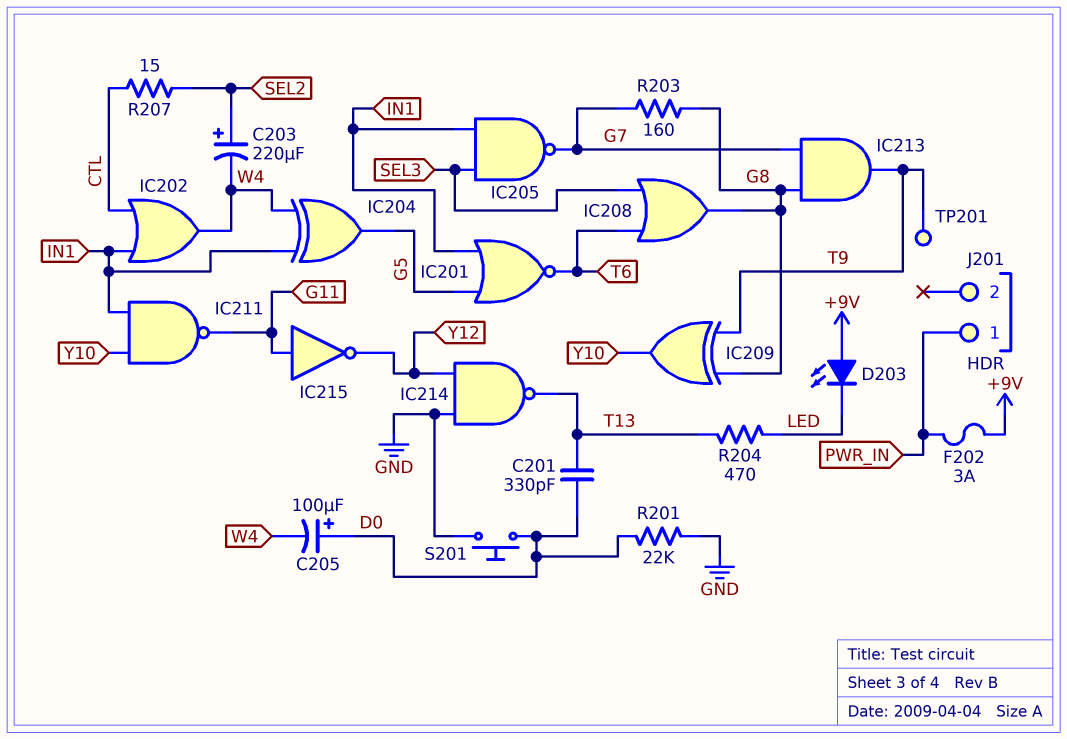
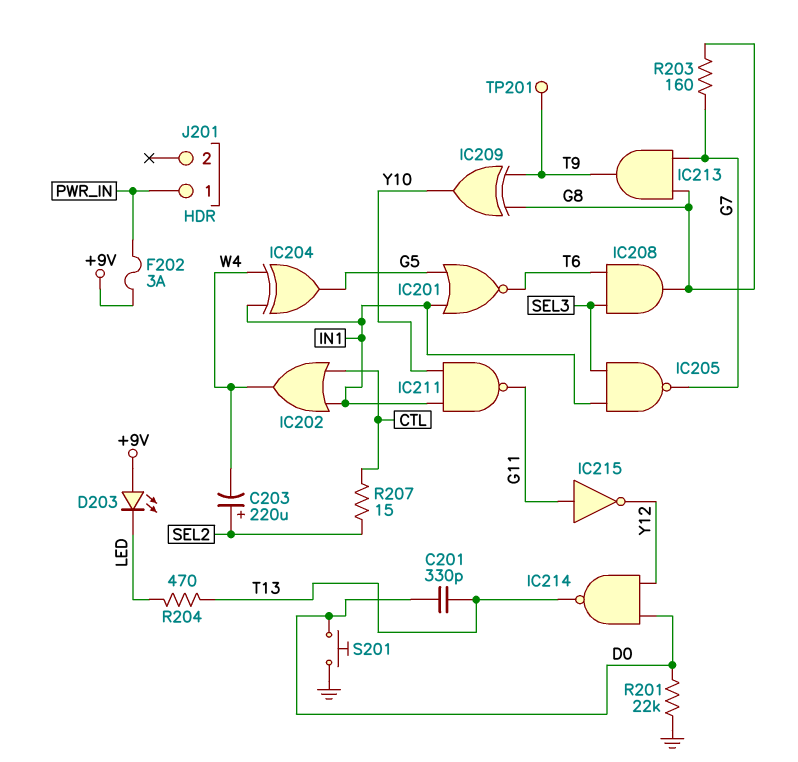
C205: 100uF (plus D0, minus W4) -> none
IC208: OR (in SEL3, in T6, out G8) -> AND (in SEL3, in T6, out G8)
IC214: NAND (in GND, in Y12, out T13) -> NAND (in D0, in Y12, out T13)

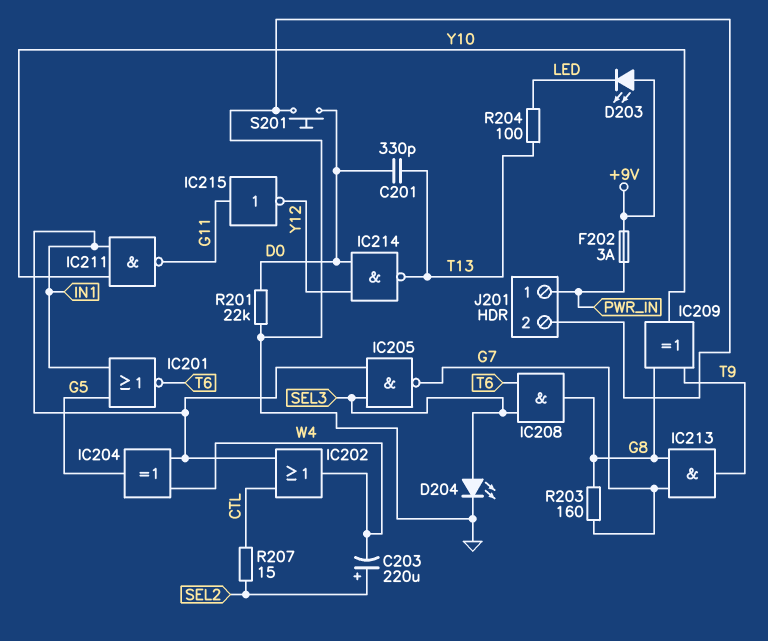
D204: none -> LED (A SEL3, K GND)
J201 pin 2: none -> GND
R204: 470 (LED, T13) -> 100 (LED, T13)
TP201: test point (T9) -> none

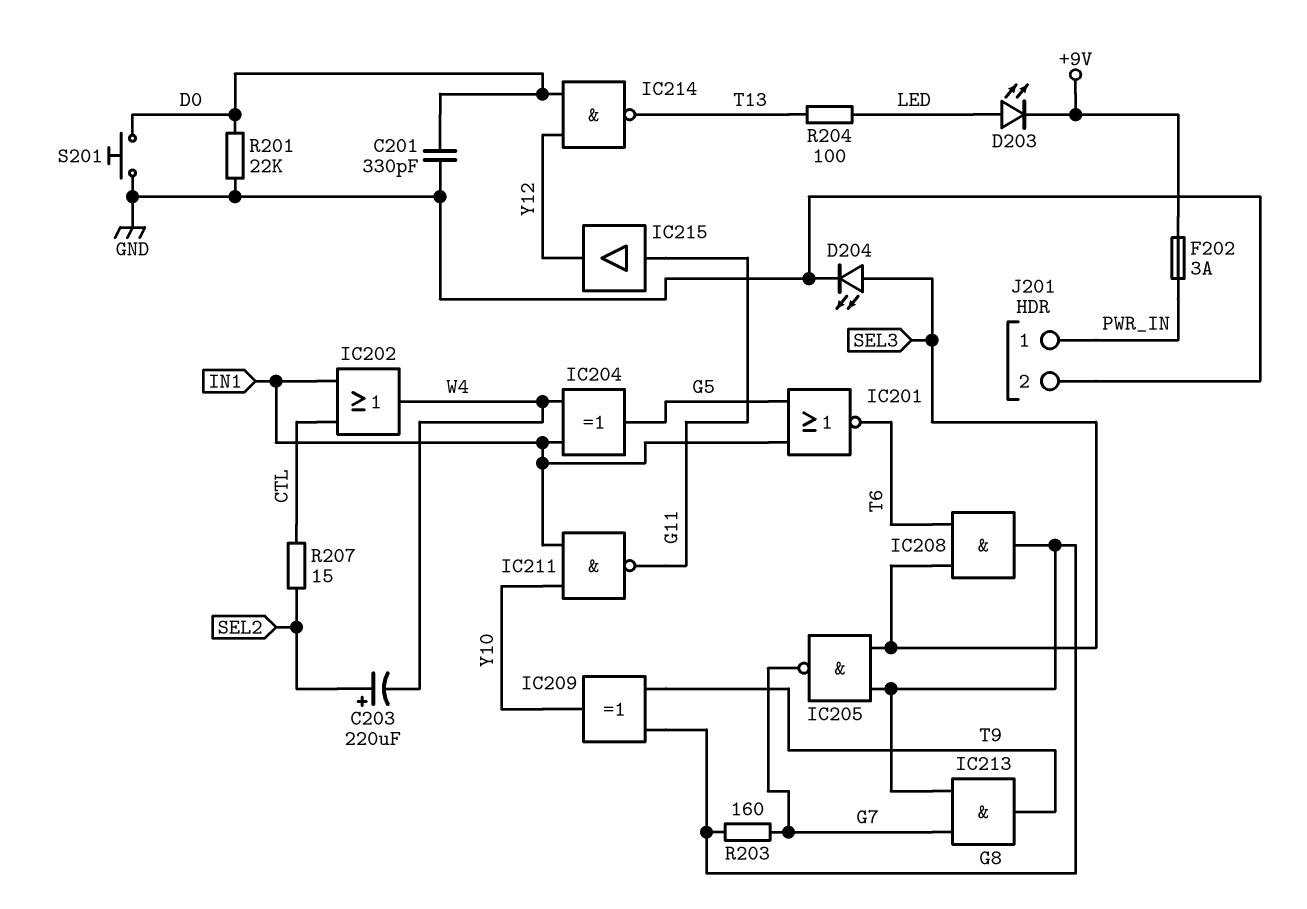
C201: 330pF (D0, T13) -> 330pF (D0, GND)
D203: LED (A +9V, K LED) -> LED (A LED, K +9V)
IC205: NAND (in IN1, in SEL3, out G7) -> NAND (in G8, in SEL3, out G7)
IC215: NOT (in G11, out Y12) -> buffer (in G11, out Y12)

